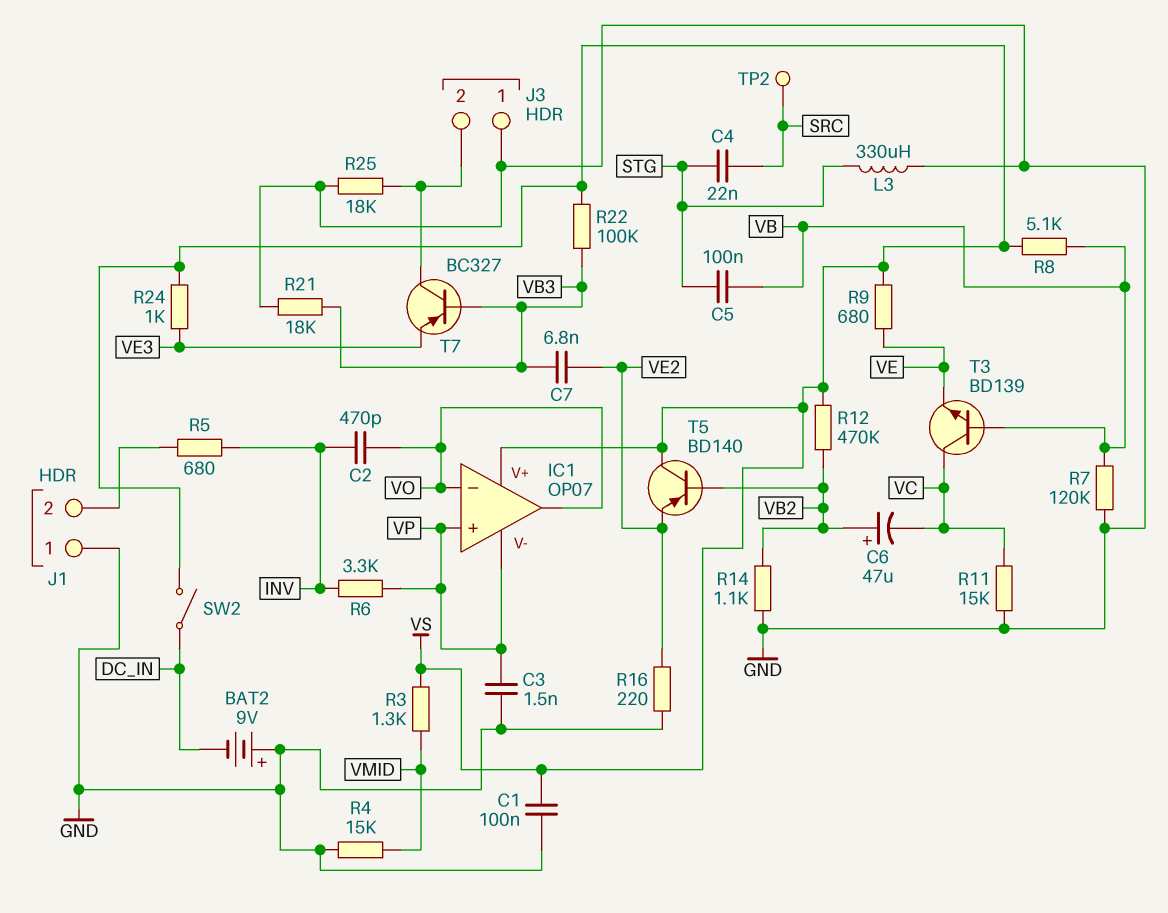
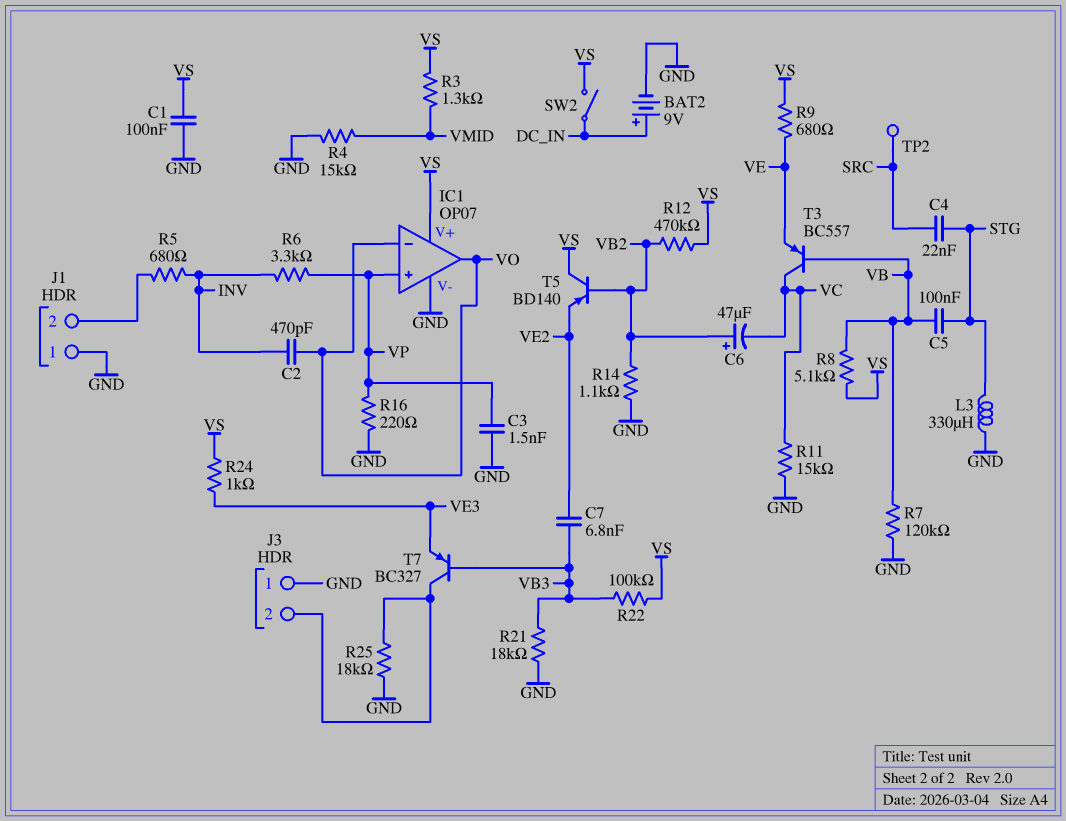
BAT2: 9V (plus GND, minus DC_IN) -> 9V (plus DC_IN, minus GND)
IC1 pin V-: VP -> GND
R16: 220 (GND, VE2) -> 220 (GND, VP)
T3: NPN BD139 (B VB, C VC, E VE) -> PNP BC557 (B VB, C VC, E VE)

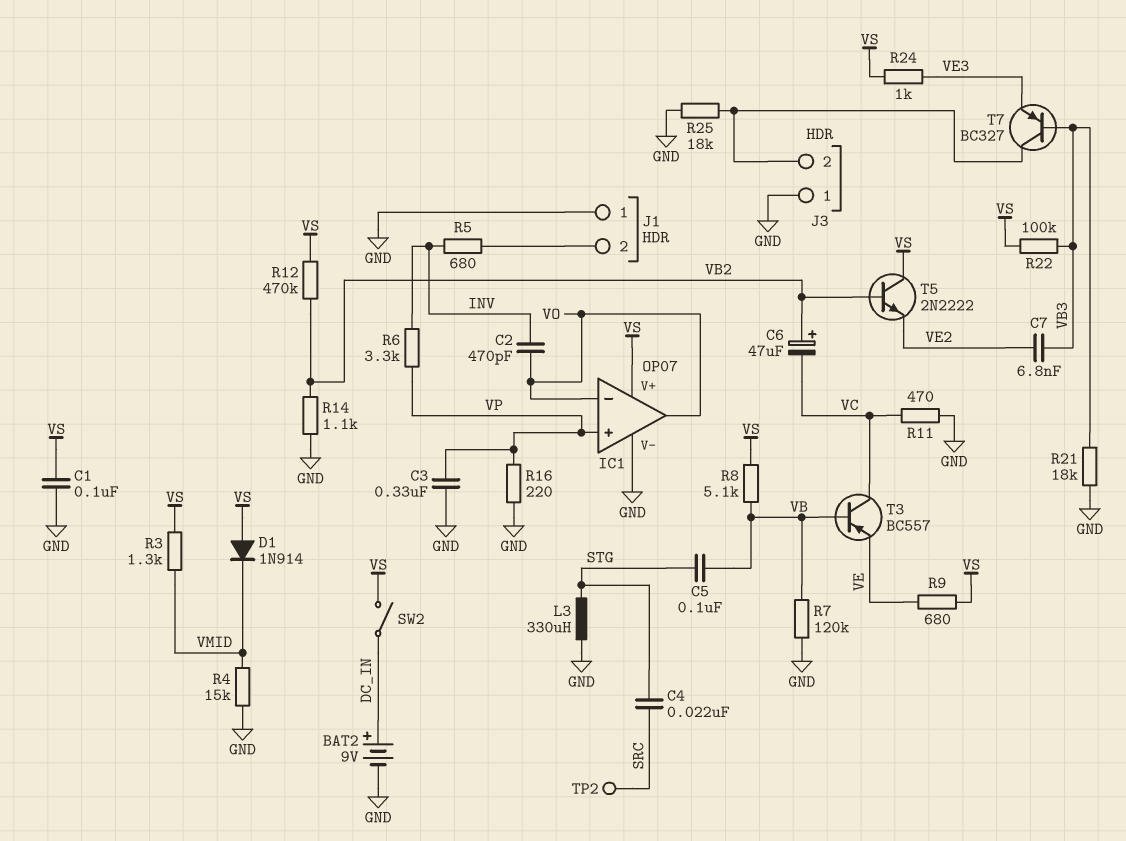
C3: 1.5nF (GND, VP) -> 330nF (GND, VP)
D1: none -> diode 1N914 (A VS, K VMID)
R11: 15k (GND, VC) -> 470 (GND, VC)
T5: PNP BD140 (B VB2, C VS, E VE2) -> NPN 2N2222 (B VB2, C VS, E VE2)

